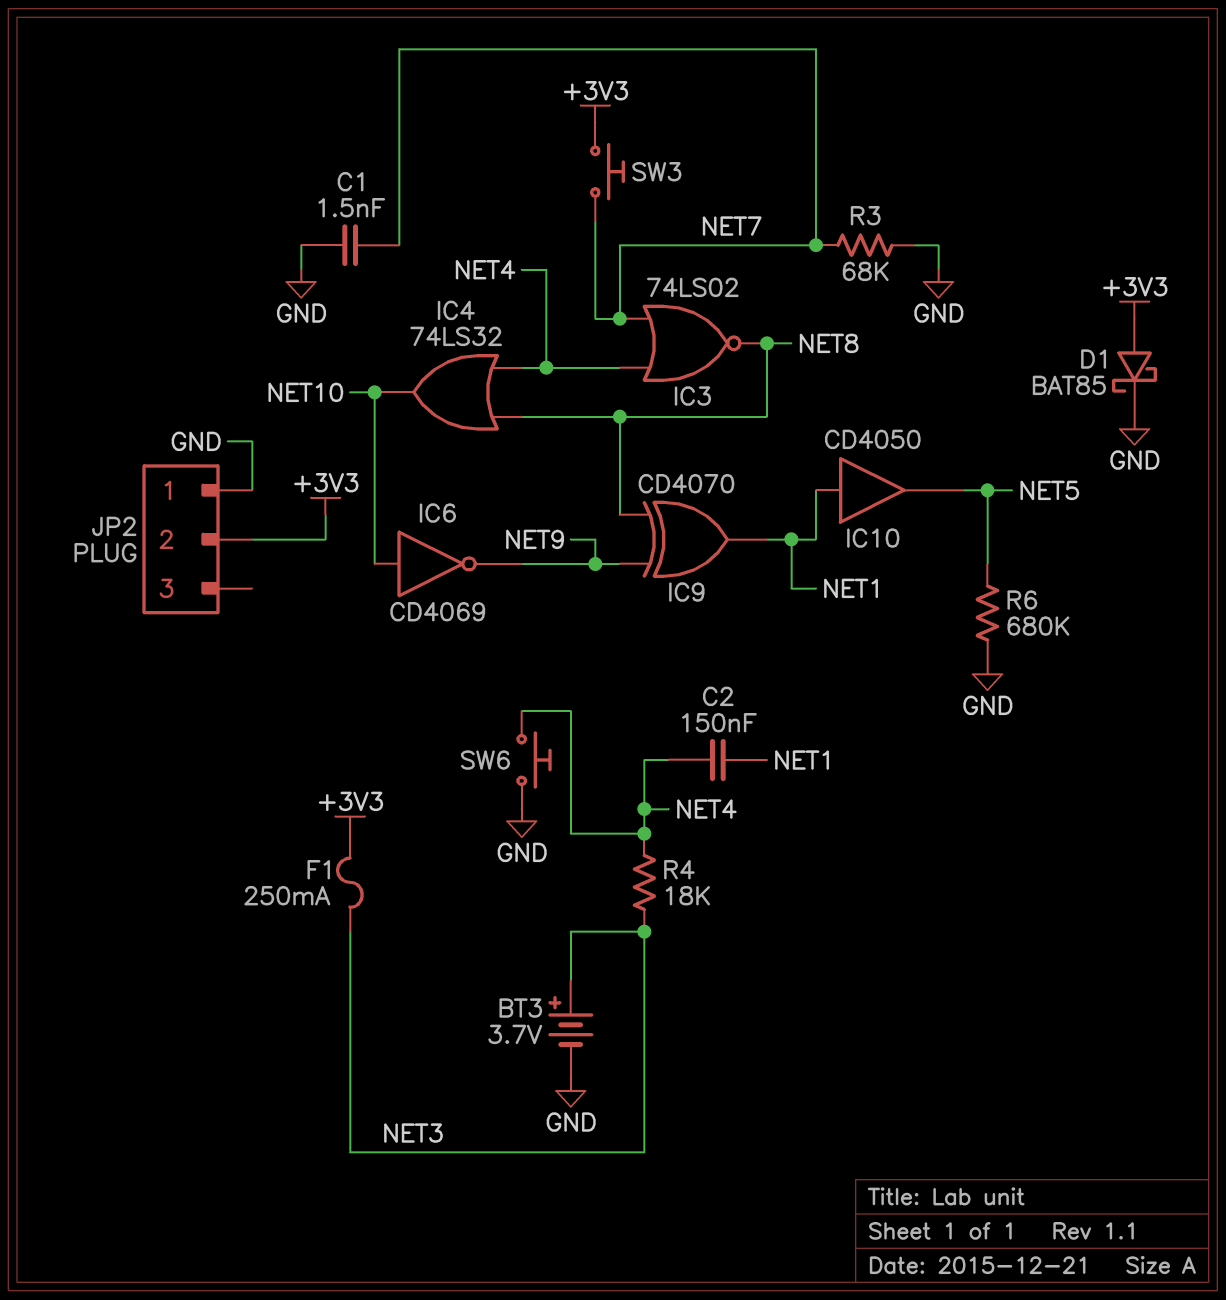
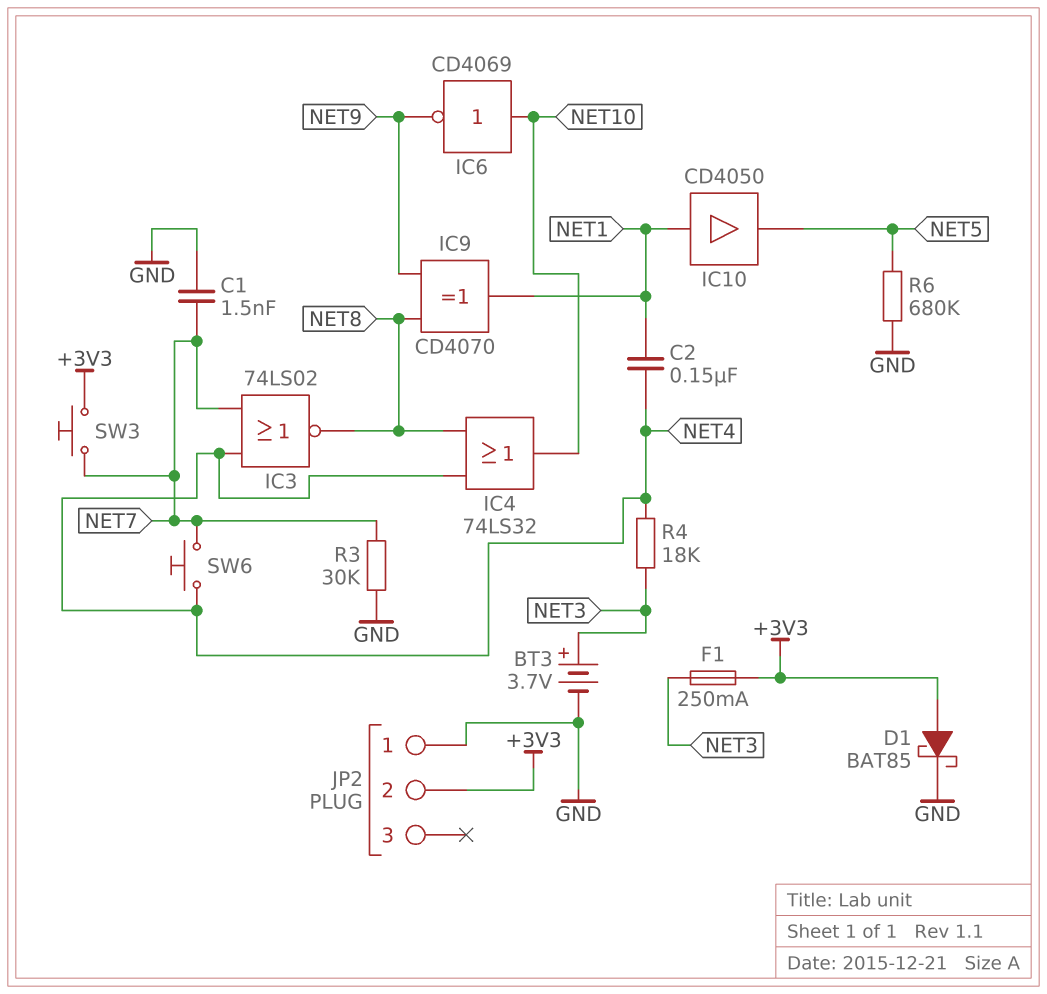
R3: 68k (GND, NET7) -> 30k (GND, NET7)
SW6: button (GND, NET4) -> button (NET4, NET7)

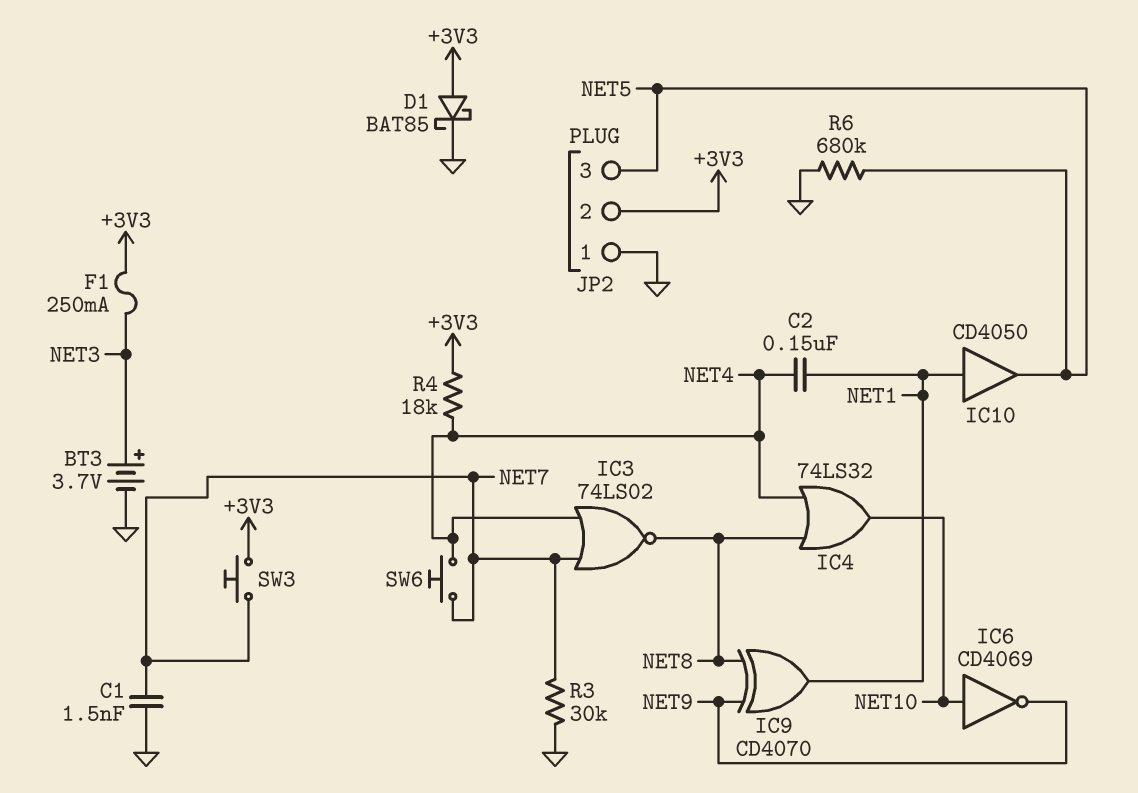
JP2 pin 3: none -> NET5
R4: 18k (NET3, NET4) -> 18k (+3V3, NET4)

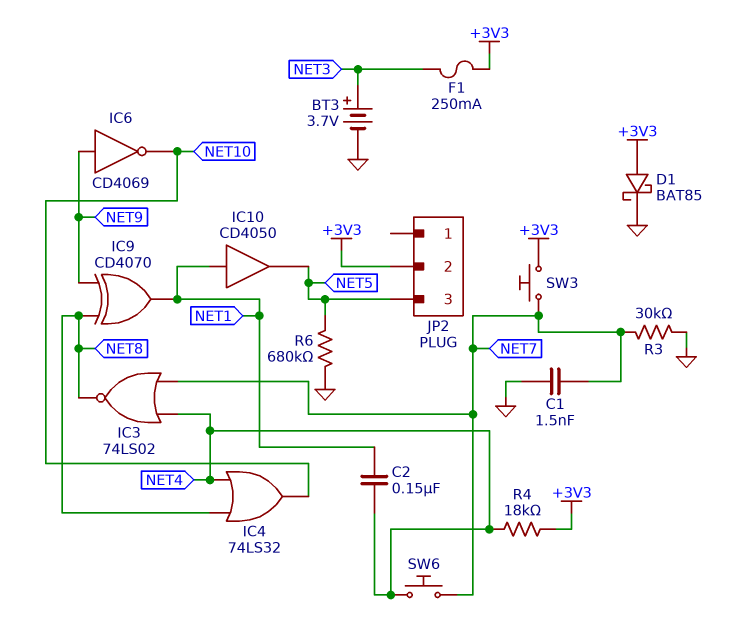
IC6: NOT CD4069 (in NET10, out NET9) -> NOT CD4069 (in NET9, out NET10)
JP2 pin 1: GND -> none

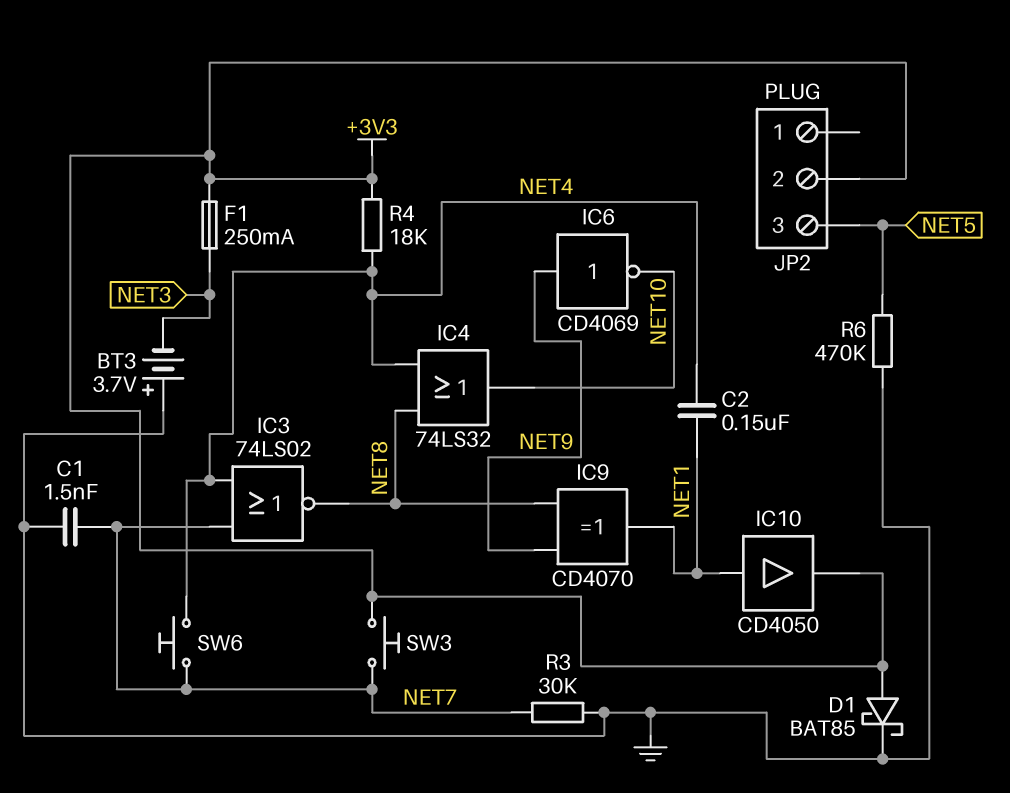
BT3: 3.7V (plus NET3, minus GND) -> 3.7V (plus GND, minus NET3)
IC10: buffer CD4050 (in NET1, out NET5) -> buffer CD4050 (in NET1, out +3V3)
R6: 680k (GND, NET5) -> 470k (GND, NET5)

